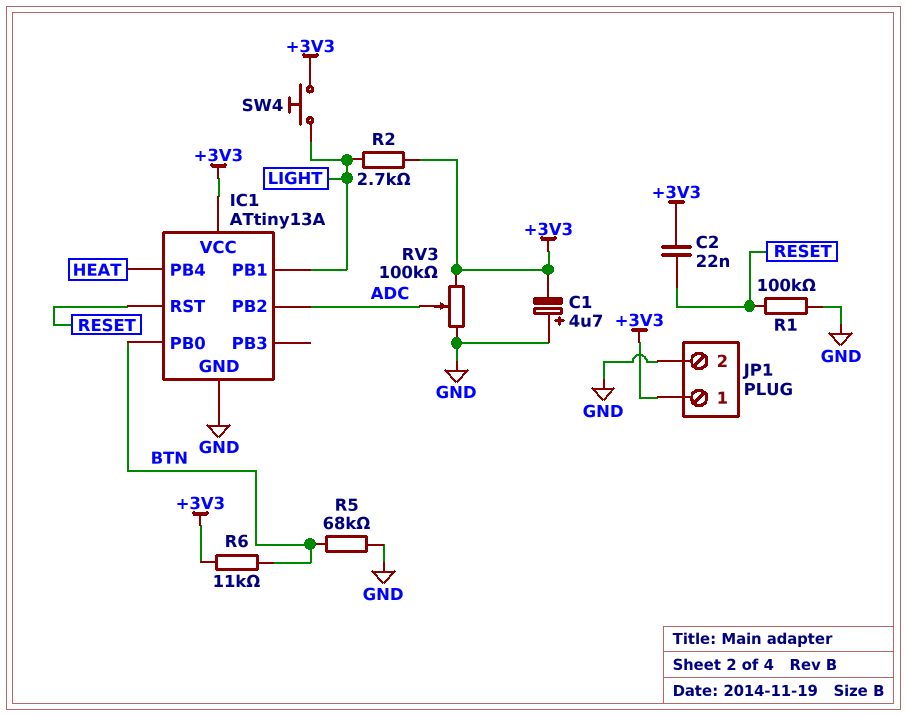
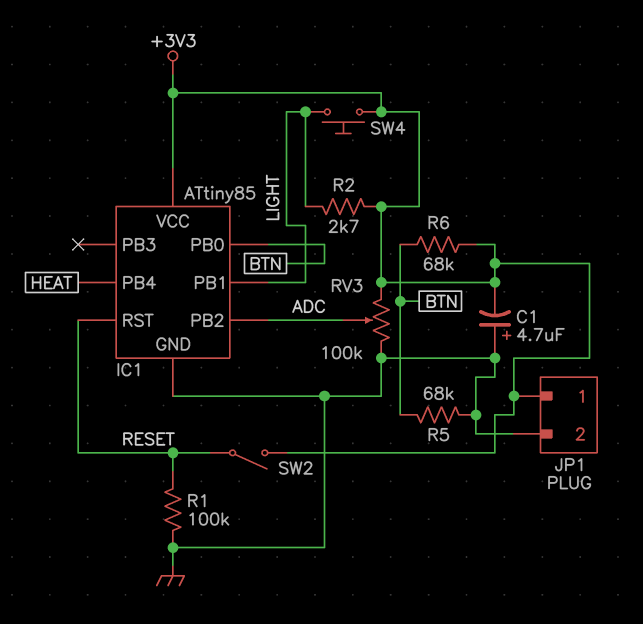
C2: 22nF (+3V3, RESET) -> none
IC1: ATtiny13A -> ATtiny85
R6: 11k (+3V3, BTN) -> 68k (+3V3, BTN)
SW2: none -> switch (+3V3, RESET)

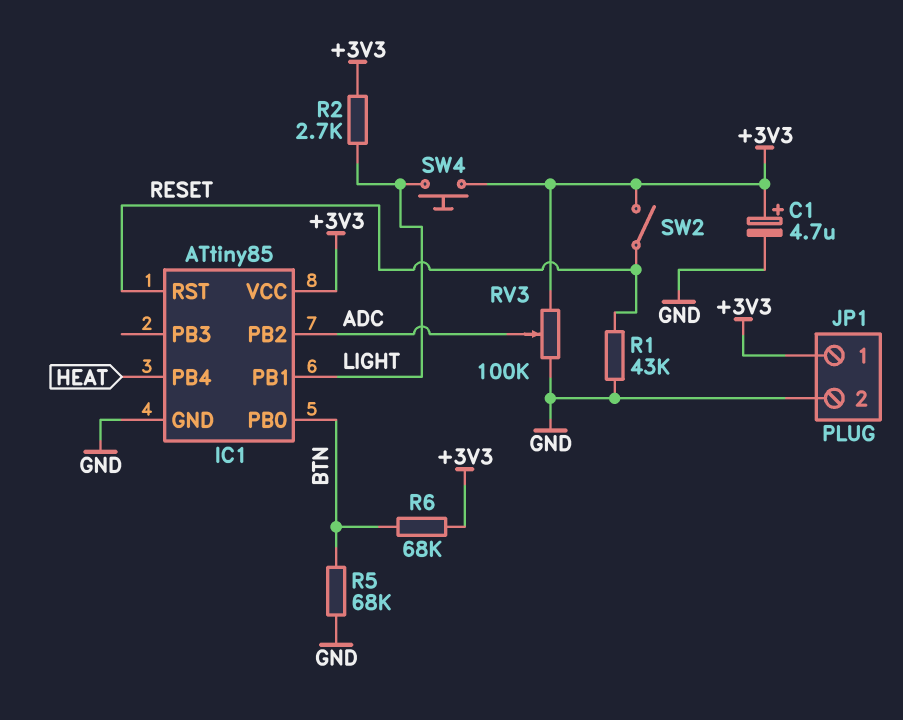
C1: 4.7uF (plus GND, minus +3V3) -> 4.7uF (plus +3V3, minus GND)
R1: 100k (GND, RESET) -> 43k (GND, RESET)

